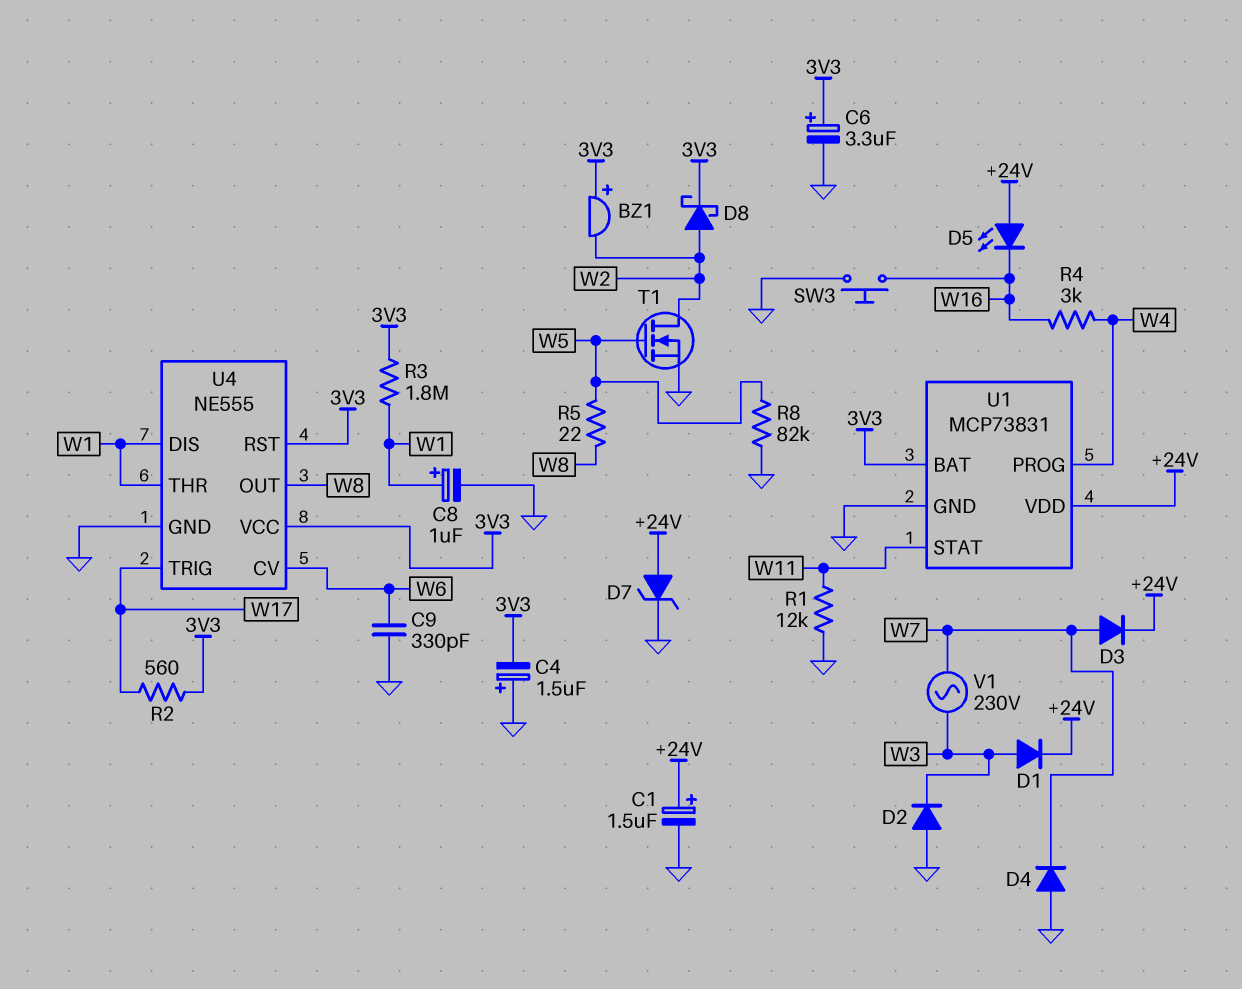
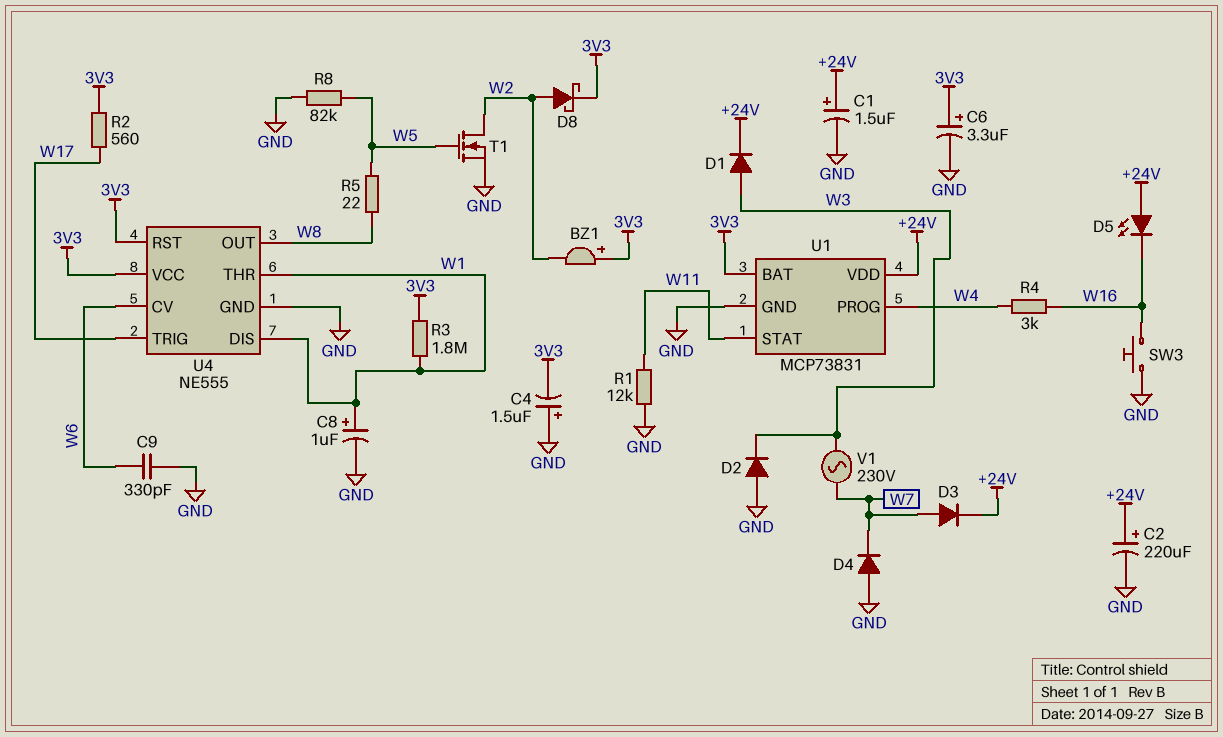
C2: none -> 220uF (plus +24V, minus GND)
D7: zener (A +24V, K GND) -> none

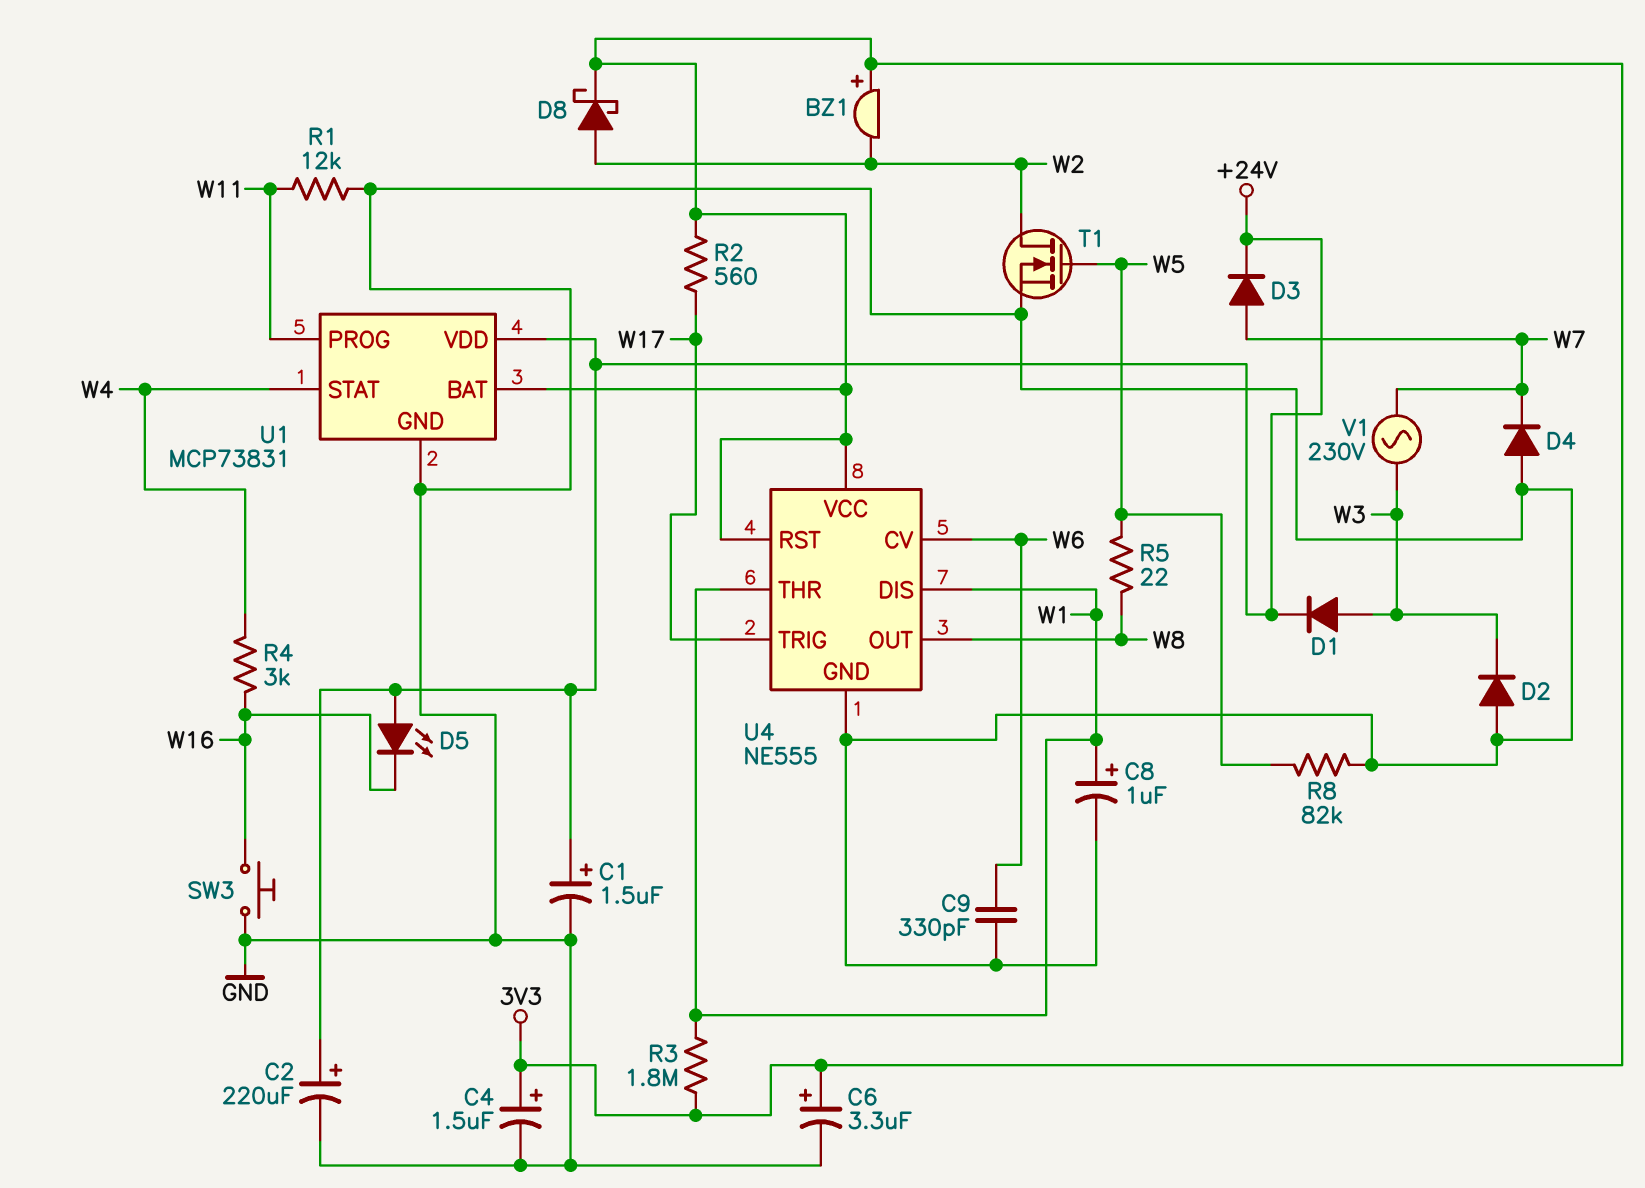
C4: 1.5uF (plus GND, minus 3V3) -> 1.5uF (plus 3V3, minus GND)
U1 pin PROG: W4 -> W11
U1 pin STAT: W11 -> W4

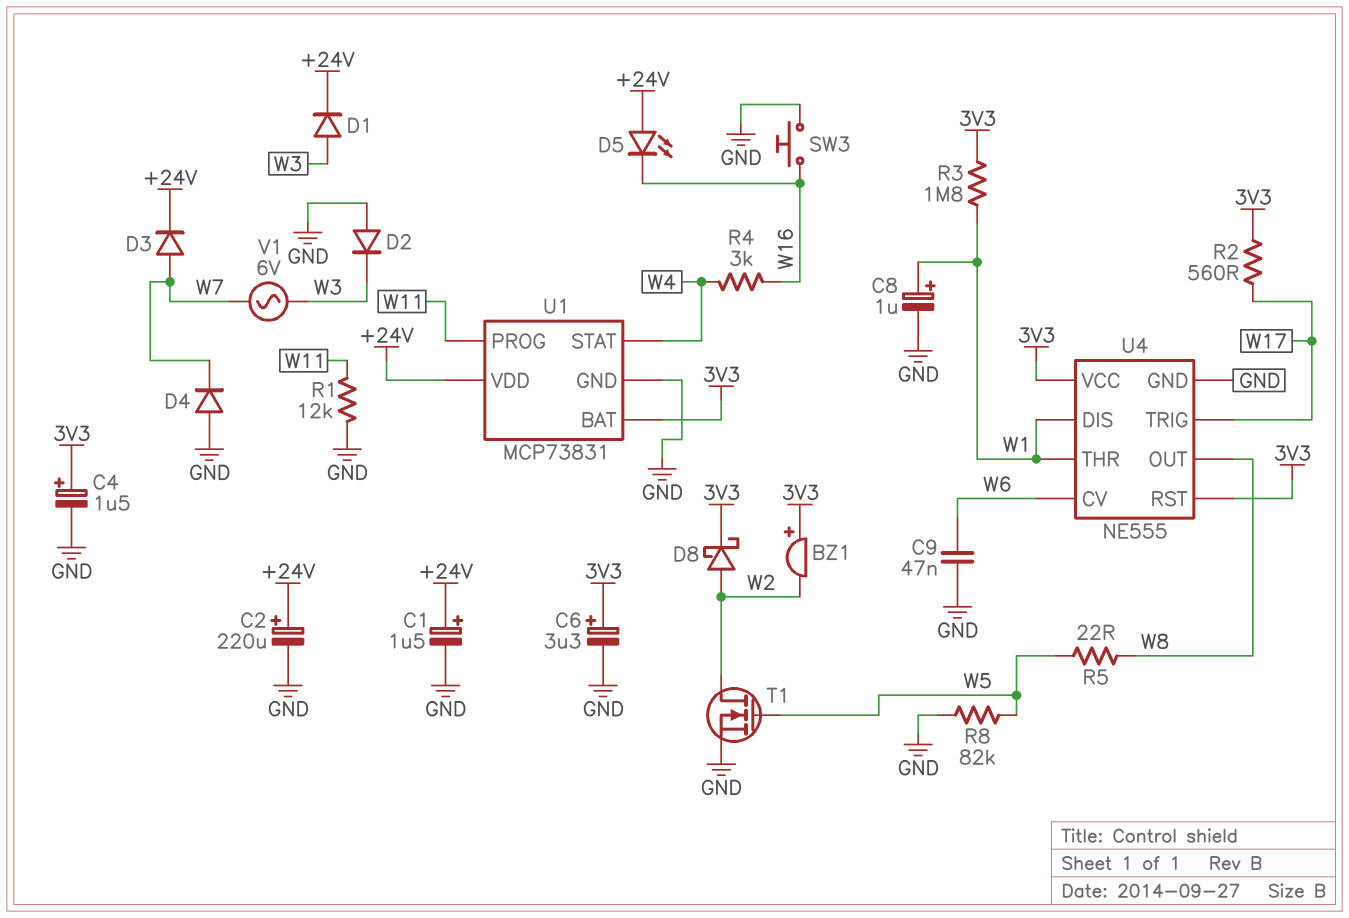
C9: 330pF (GND, W6) -> 47nF (GND, W6)
V1: AC 230V (W3, W7) -> AC 6V (W3, W7)

